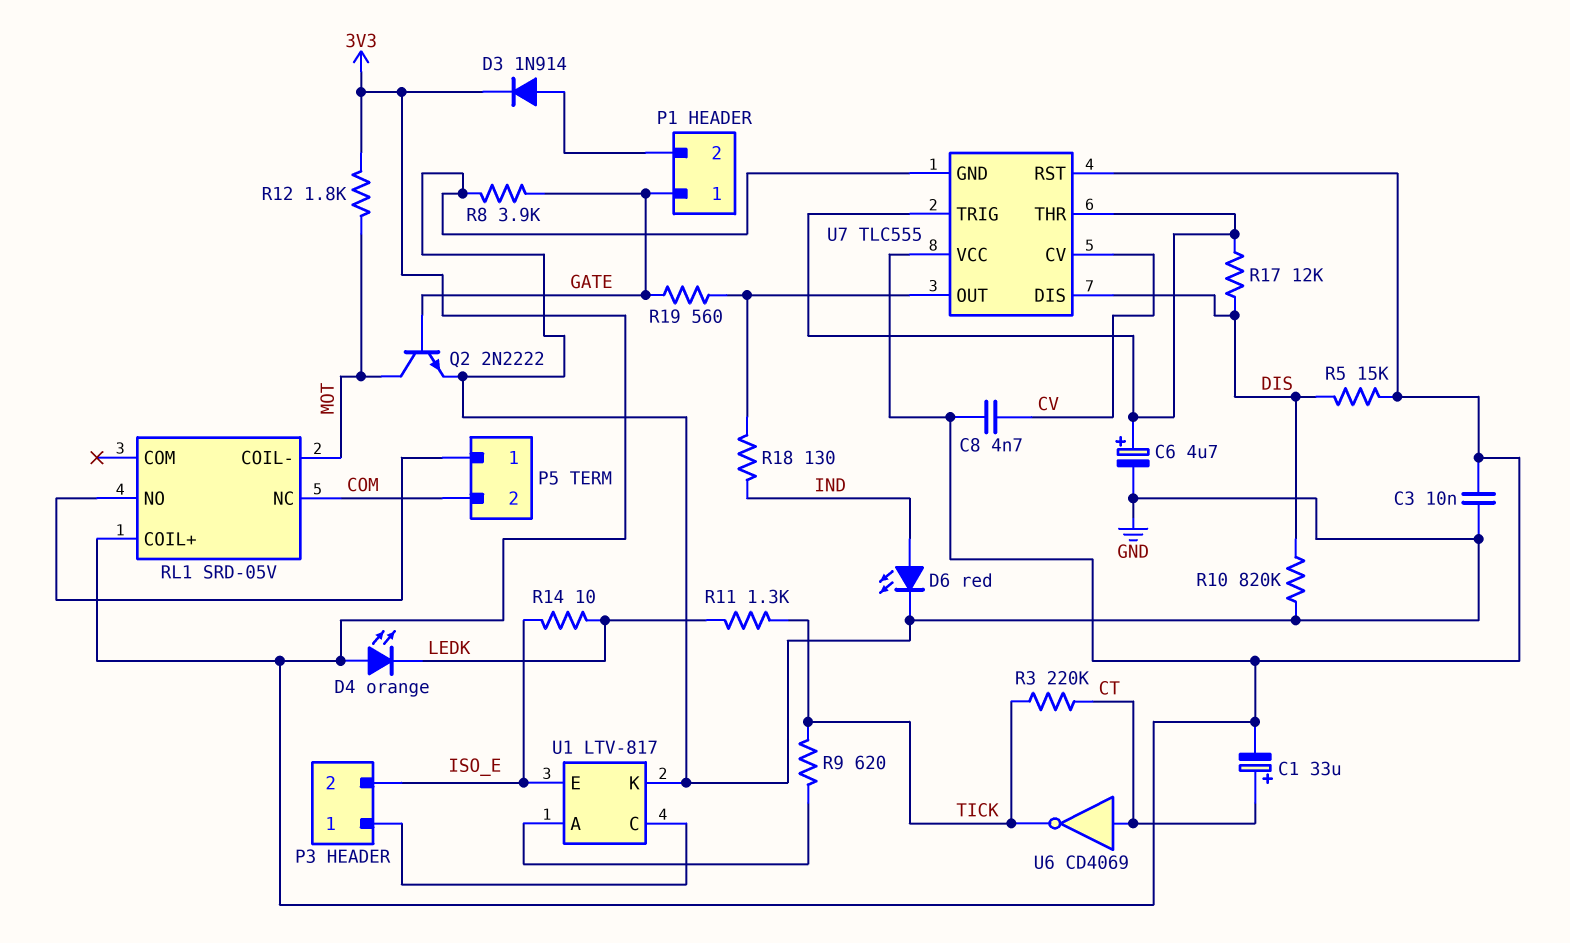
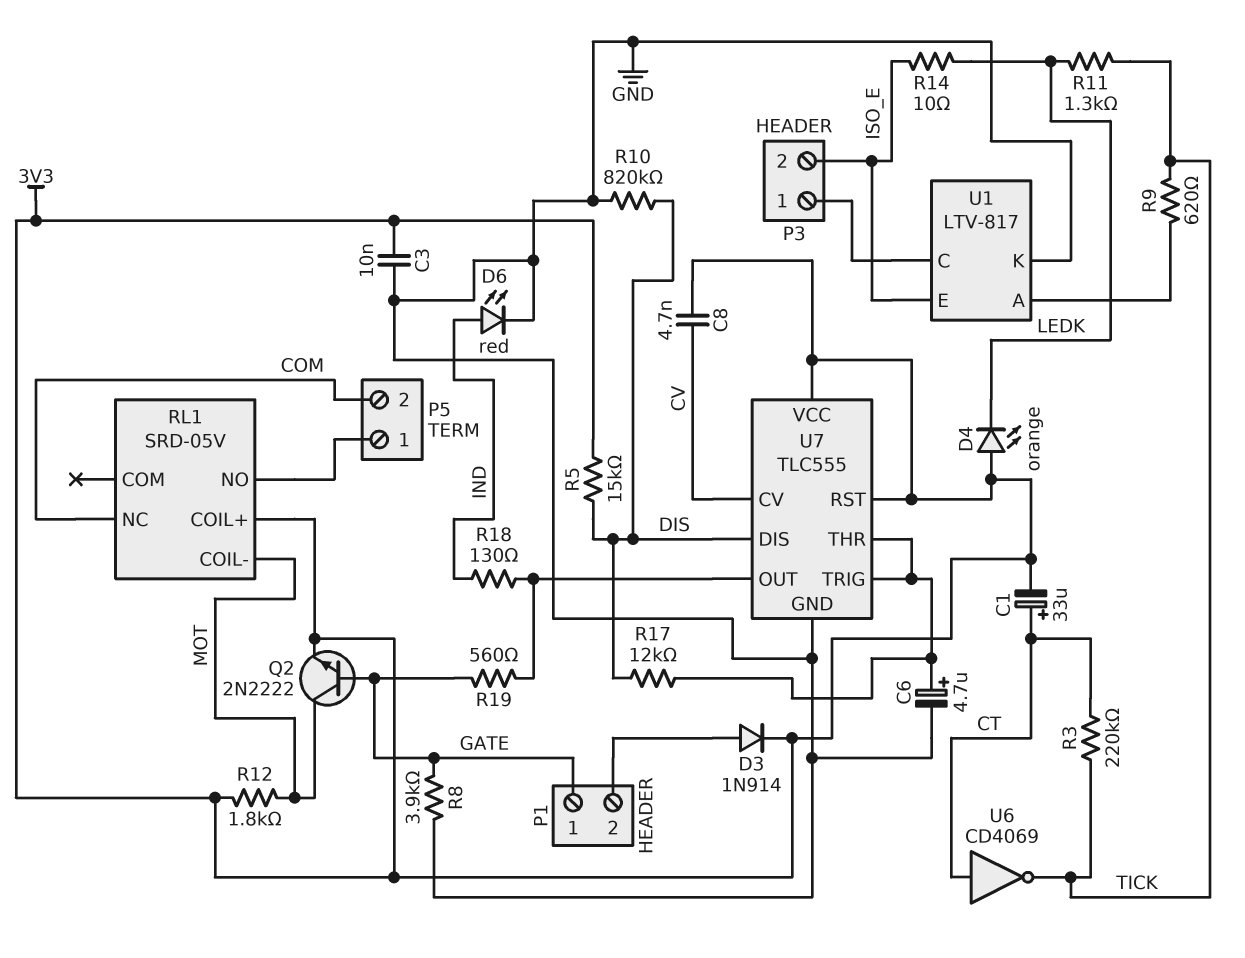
Q2: NPN 2N2222 (B GATE, C MOT, E GND) -> NPN 2N2222 (B GATE, C MOT, E 3V3)

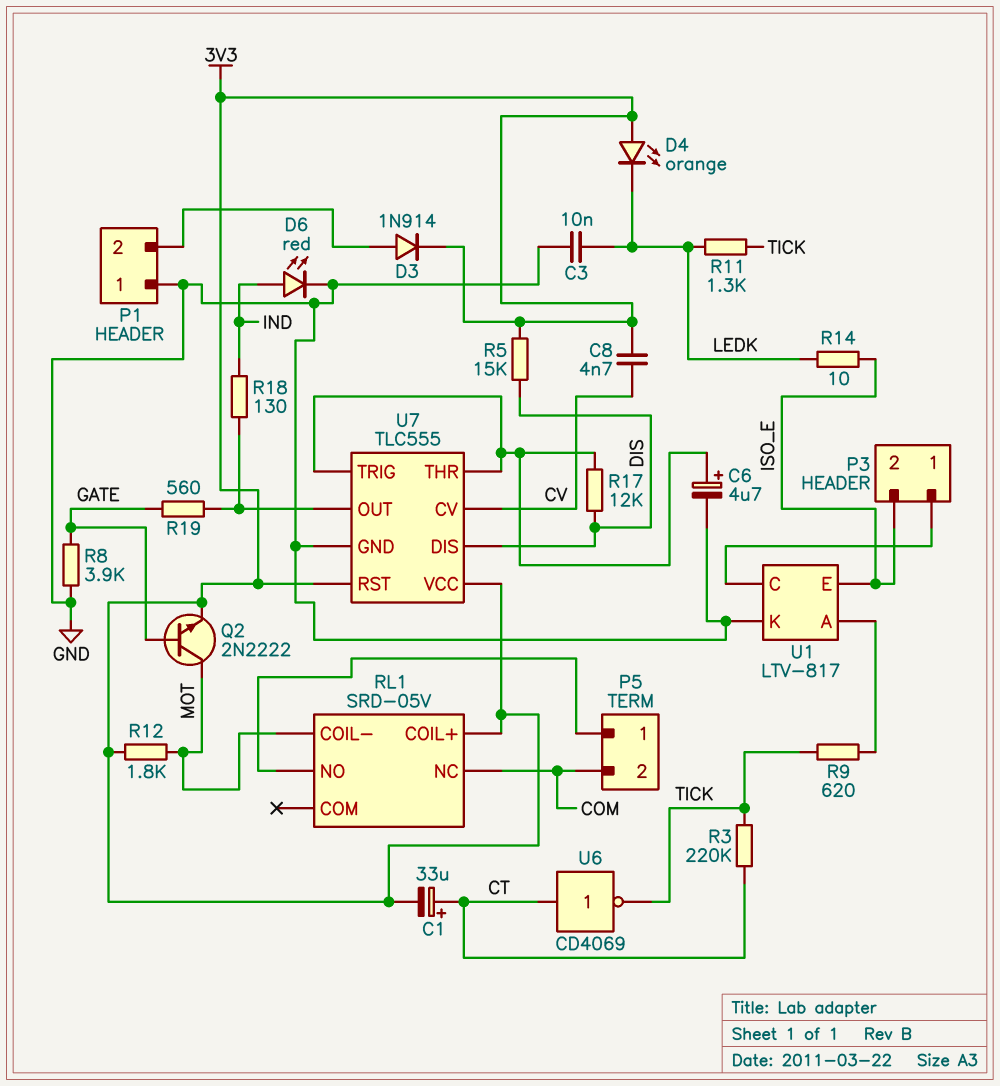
C3: 10nF (3V3, GND) -> 10nF (GND, LEDK)
P1 pin 1: GATE -> GND
R10: 820k (DIS, GND) -> none

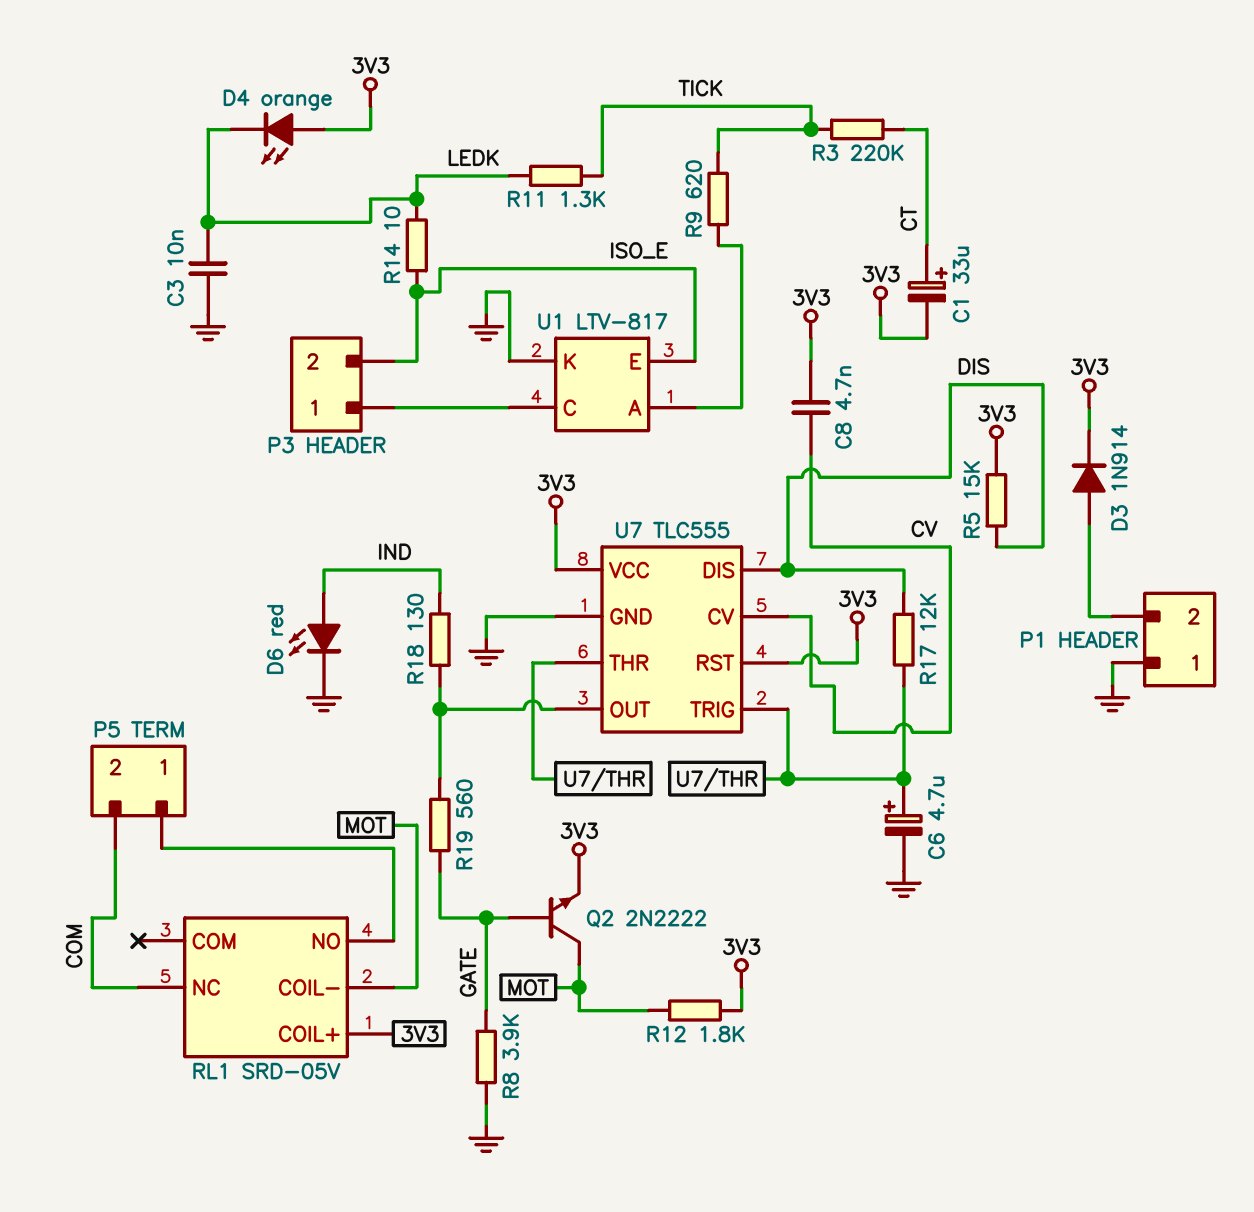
U6: NOT CD4069 (in CT, out TICK) -> none

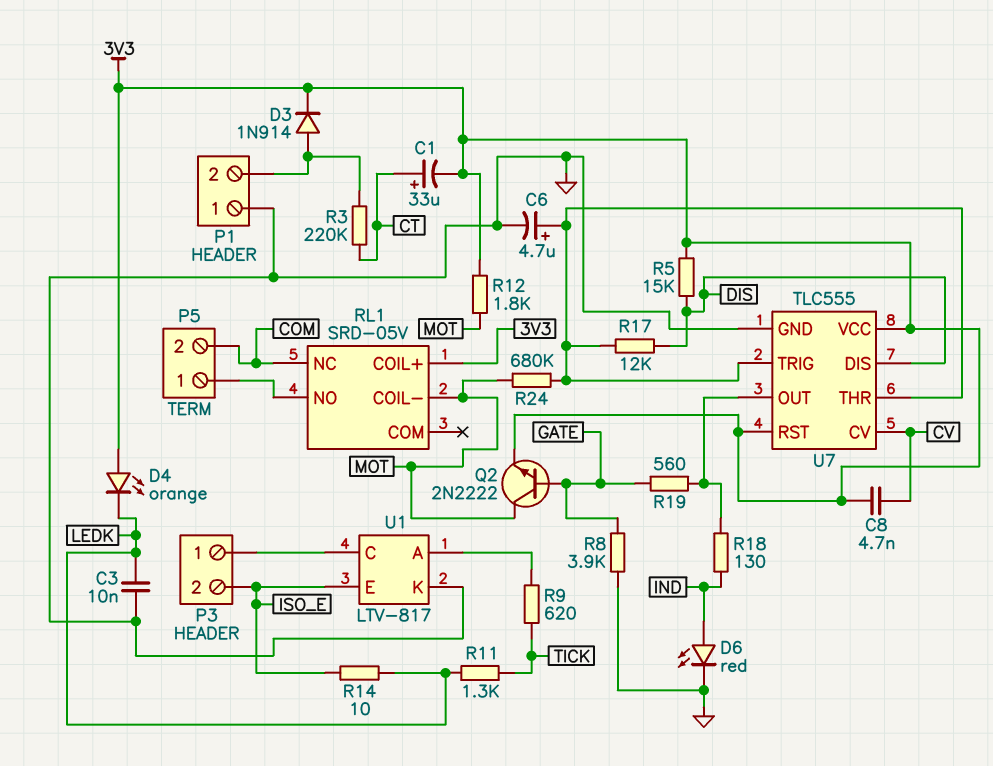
R3: 220k (CT, TICK) -> 220k (CT, P1/2)
R24: none -> 680k (MOT, U7/THR)

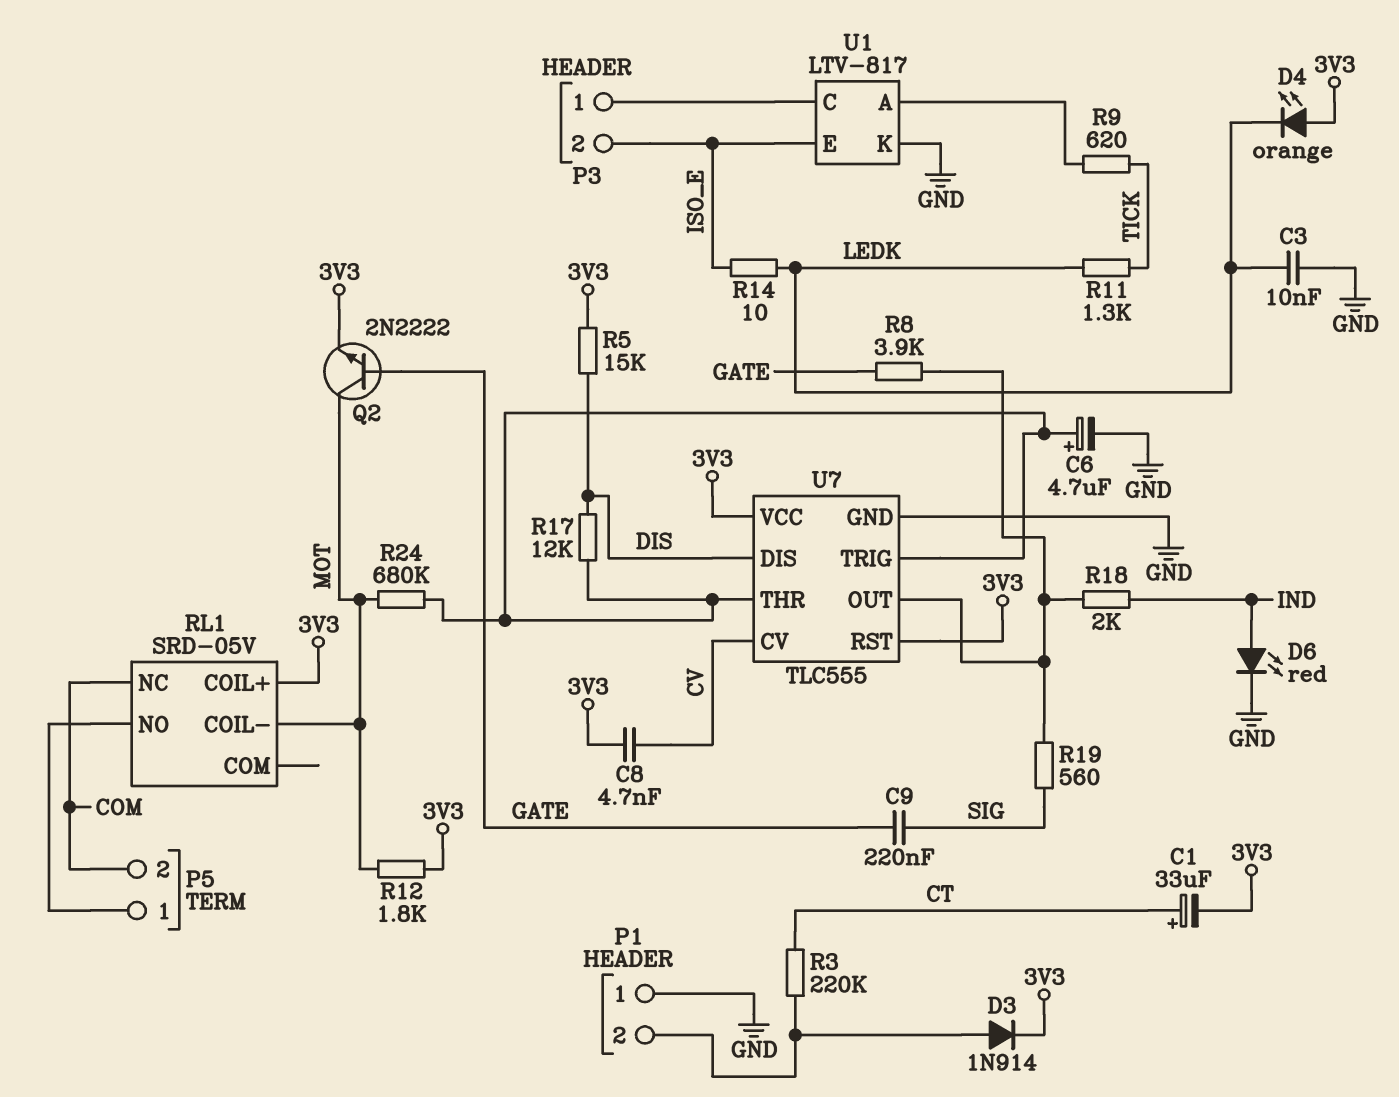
C9: none -> 220nF (GATE, SIG)
R8: 3.9k (GATE, GND) -> 3.9k (GATE, U7/OUT)
R18: 130 (IND, U7/OUT) -> 2k (IND, U7/OUT)
R19: 560 (GATE, U7/OUT) -> 560 (SIG, U7/OUT)

